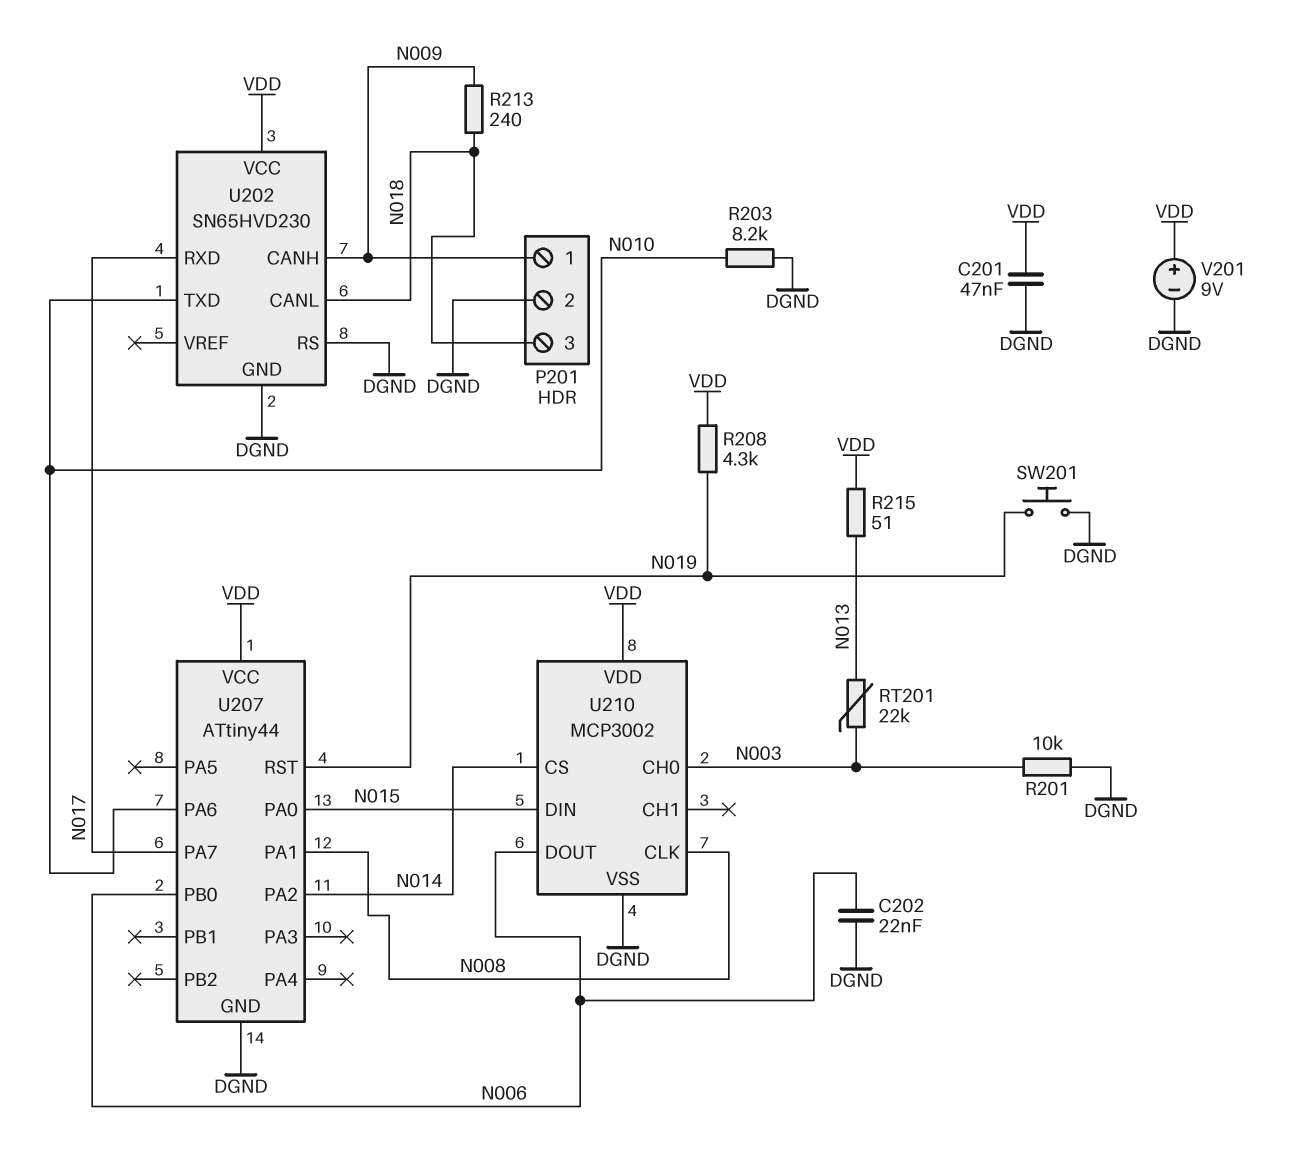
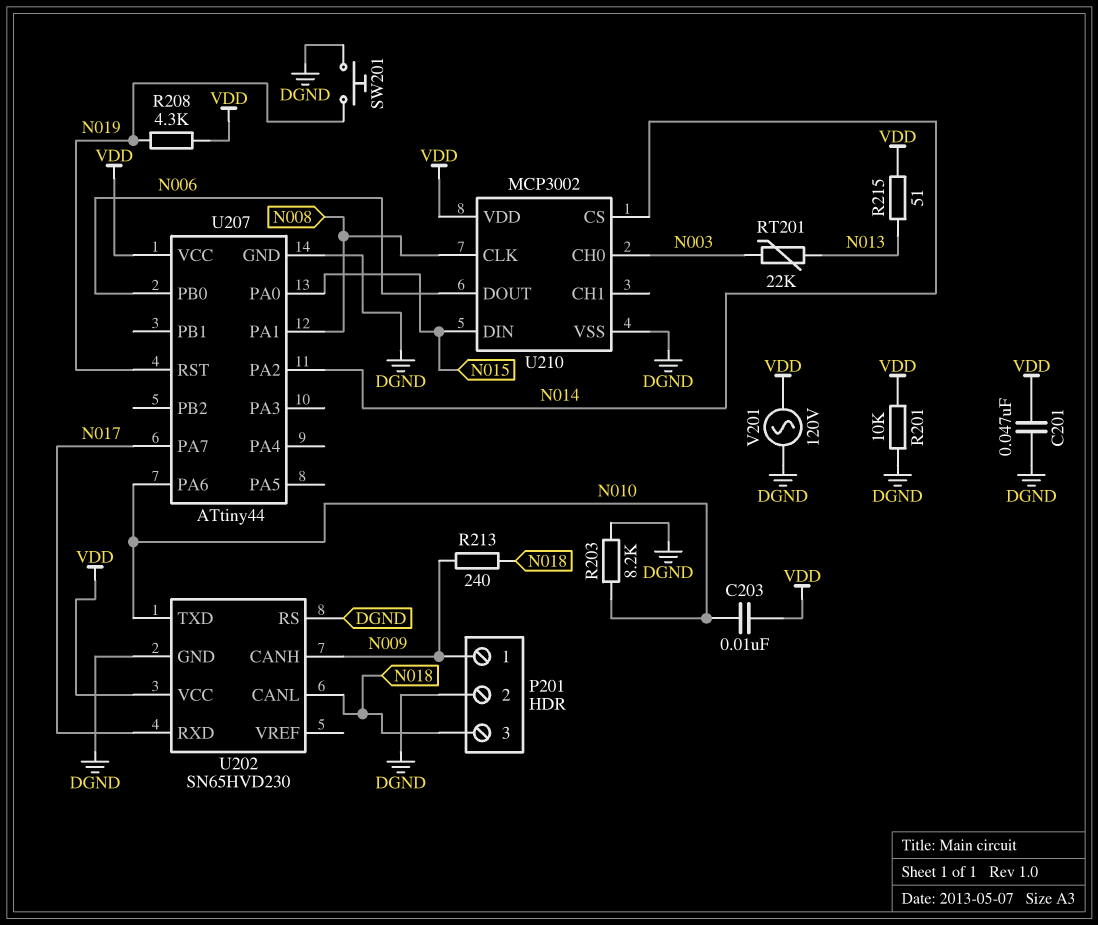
C202: 22nF (DGND, N006) -> none
C203: none -> 10nF (N010, VDD)
R201: 10k (DGND, N003) -> 10k (DGND, VDD)
V201: 9V (plus VDD, minus DGND) -> AC 120V (DGND, VDD)

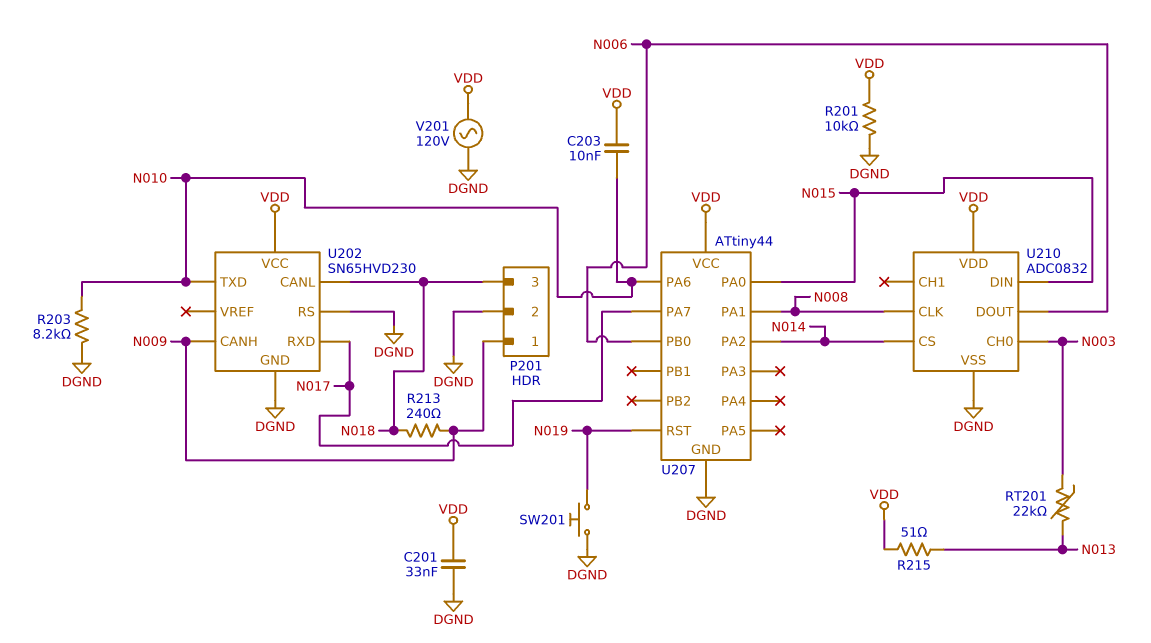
C201: 47nF (DGND, VDD) -> 33nF (DGND, VDD)
R208: 4.3k (N019, VDD) -> none
U210: MCP3002 -> ADC0832

